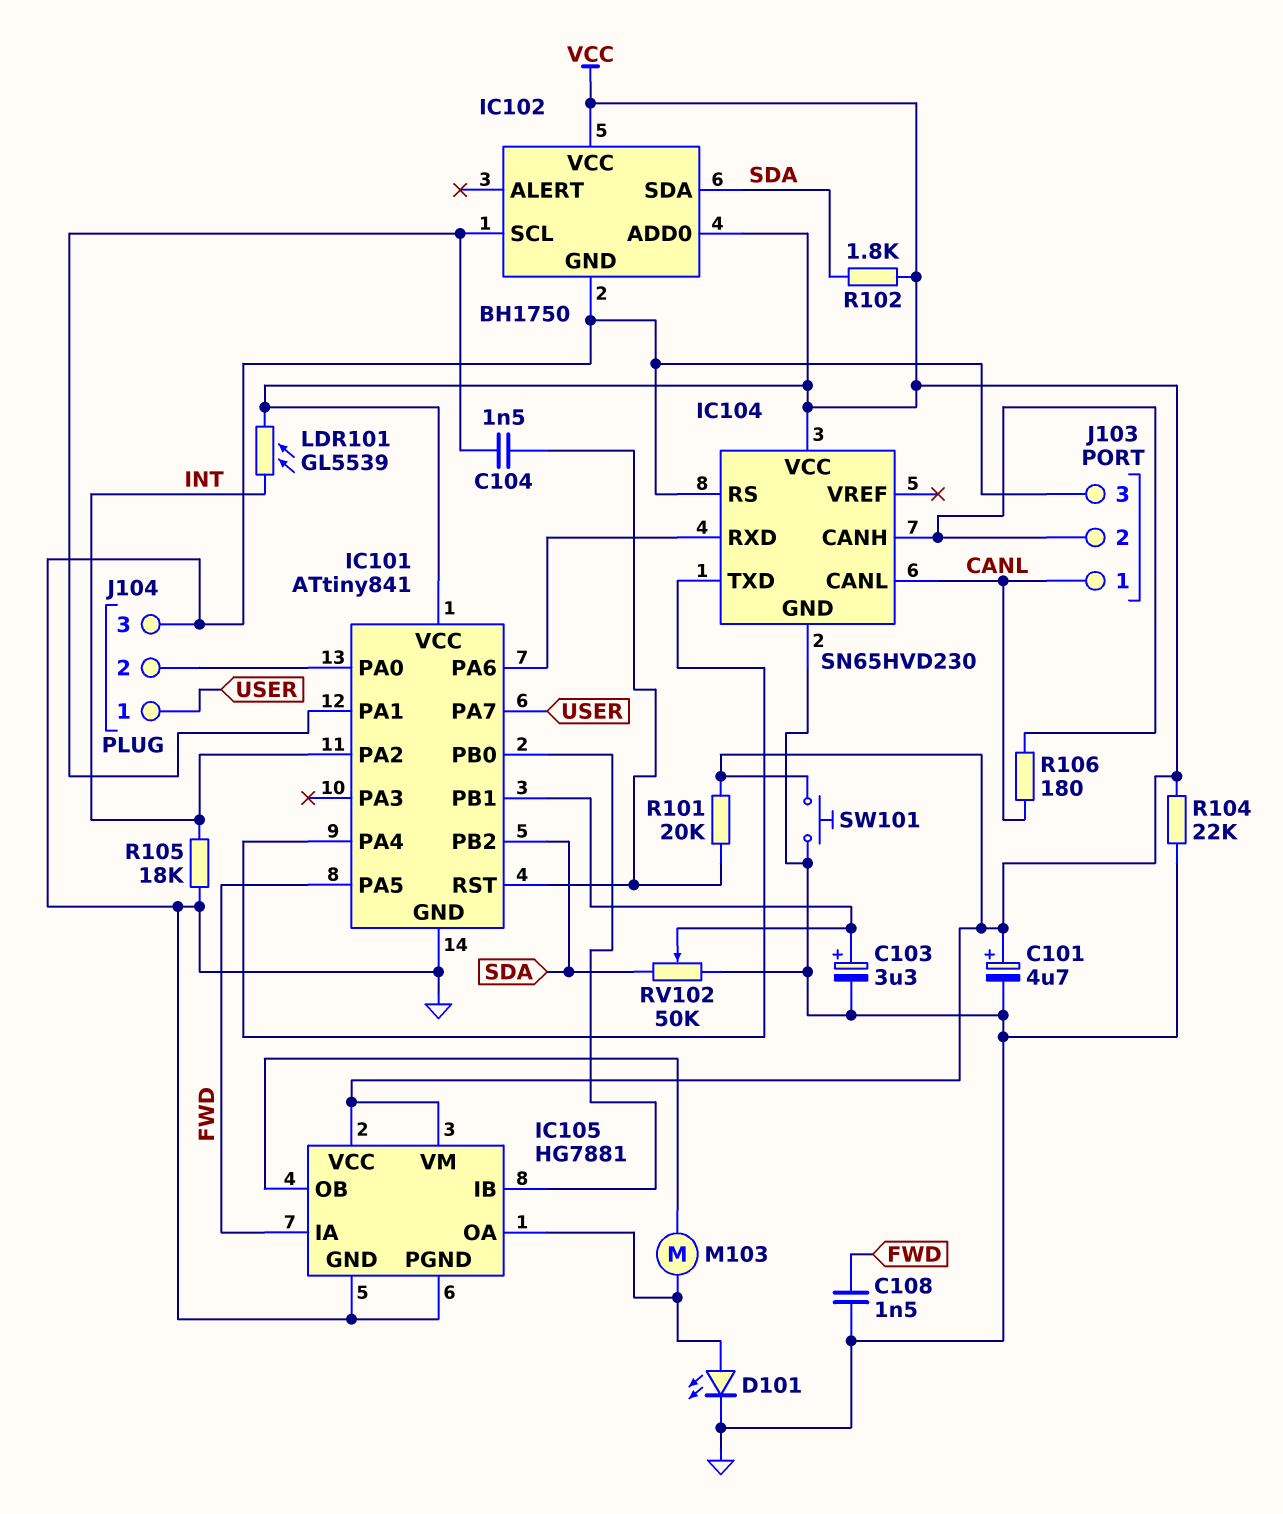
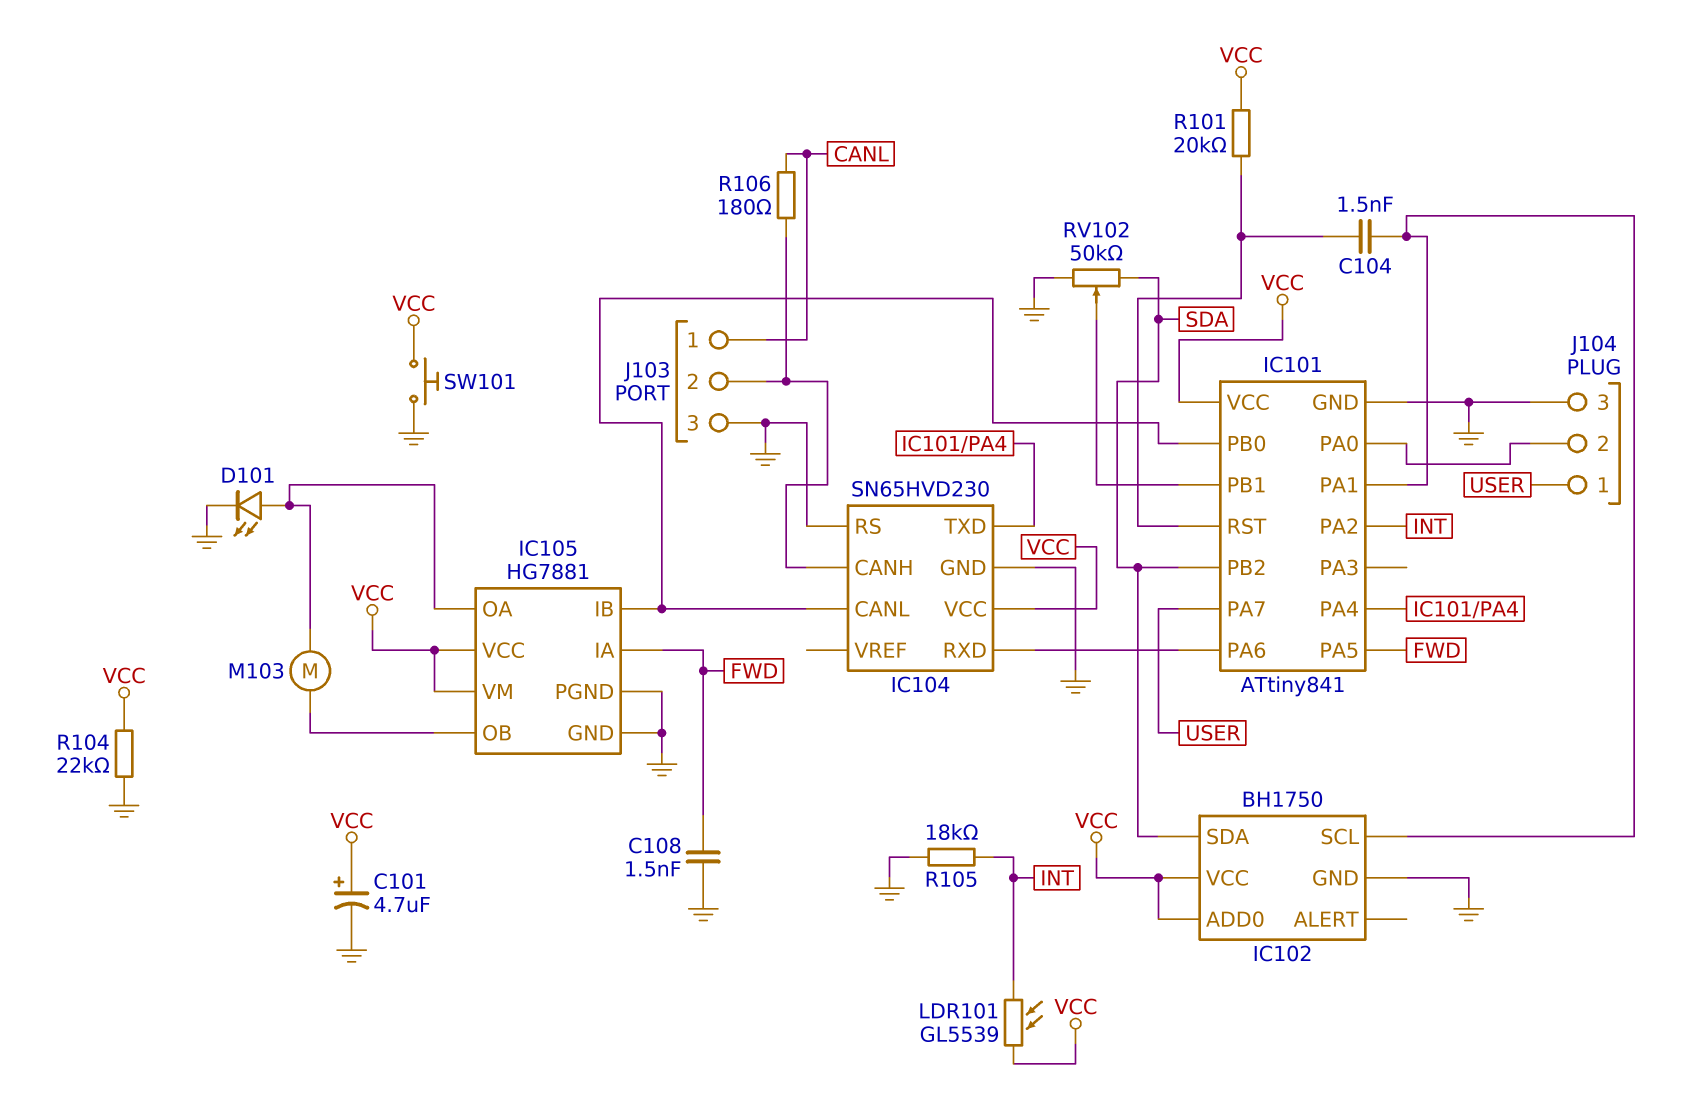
C103: 3.3uF (plus IC101/PB1, minus GND) -> none
IC104 pin CANL: CANL -> IC101/PB0
R102: 1.8k (SDA, VCC) -> none

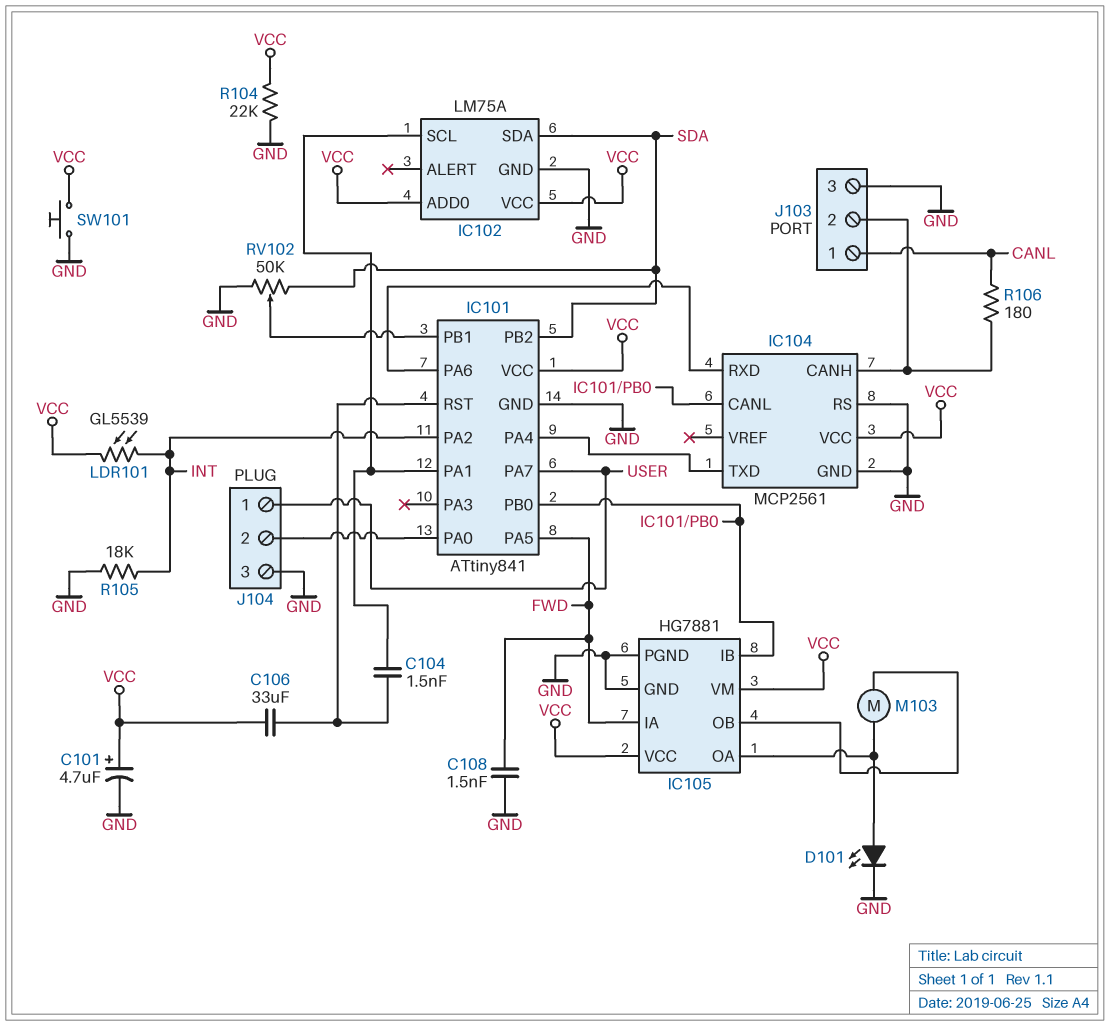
C106: none -> 33uF (IC101/RST, VCC)
IC102: BH1750 -> LM75A
IC104: SN65HVD230 -> MCP2561
R101: 20k (IC101/RST, VCC) -> none

